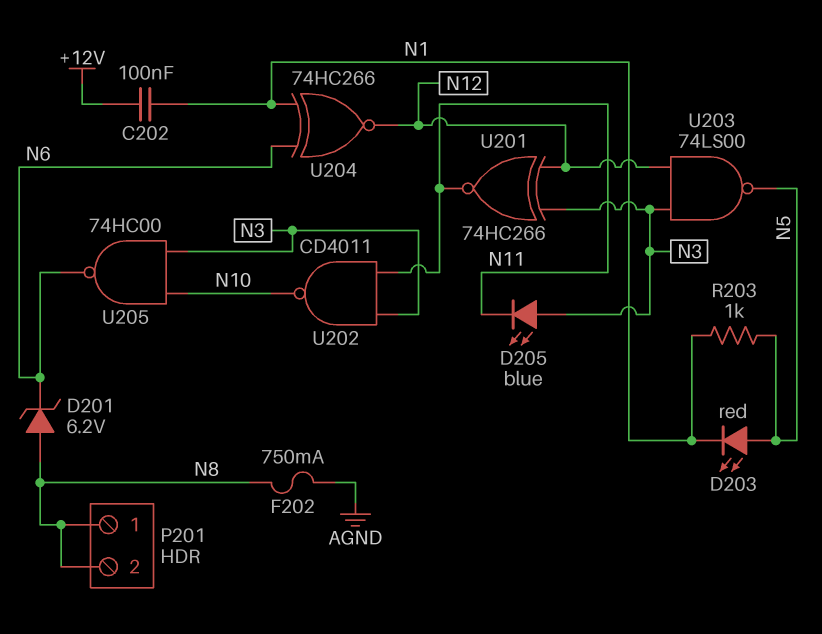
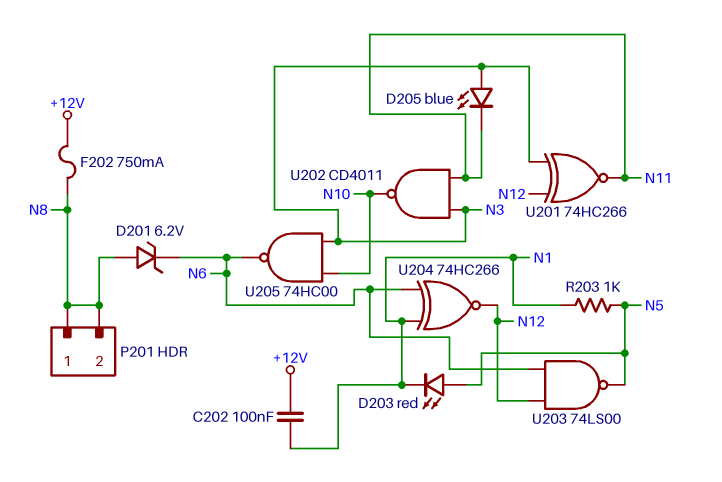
F202: 750mA (AGND, N8) -> 750mA (+12V, N8)
U203: NAND 74LS00 (in N3, in N12, out N5) -> NAND 74LS00 (in N6, in N12, out N5)

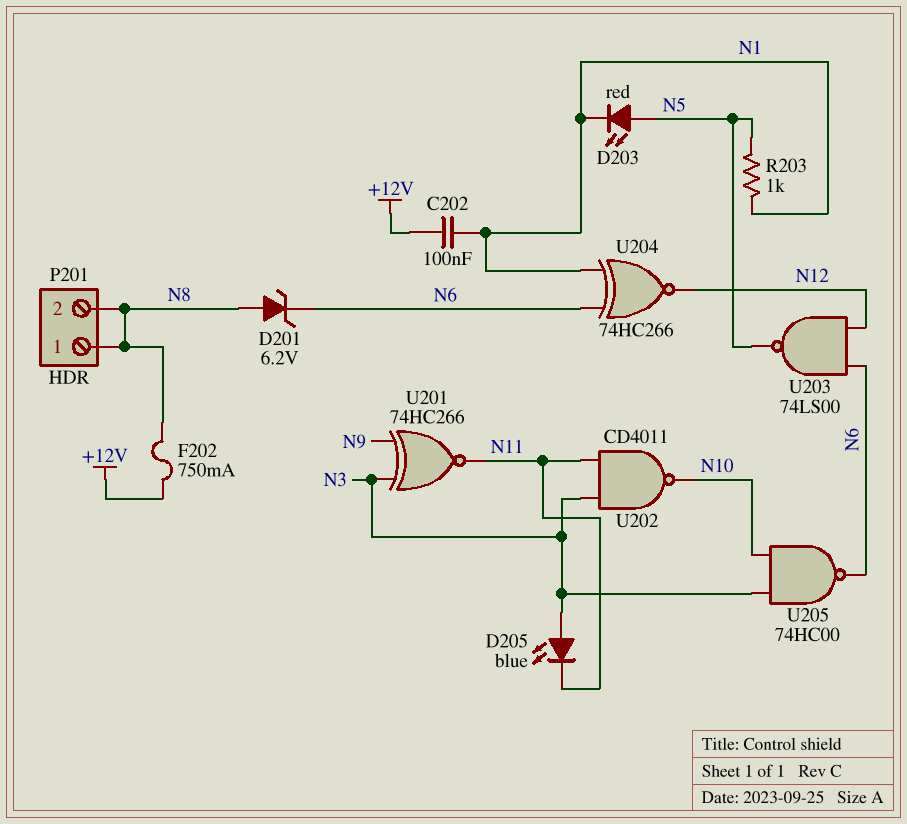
U201: XNOR 74HC266 (in N3, in N12, out N11) -> XNOR 74HC266 (in N3, in N9, out N11)

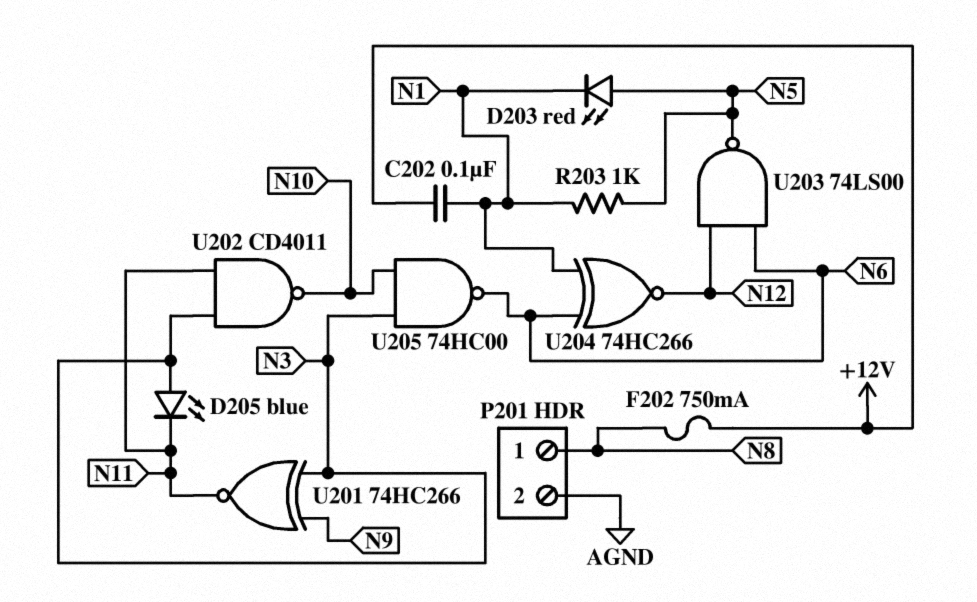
D201: zener 6.2V (A N8, K N6) -> none
P201 pin 2: N8 -> AGND

